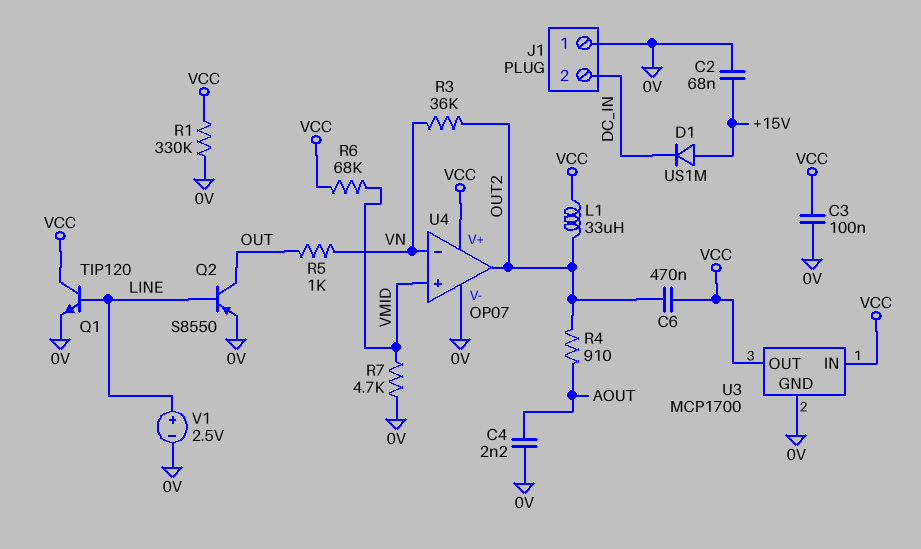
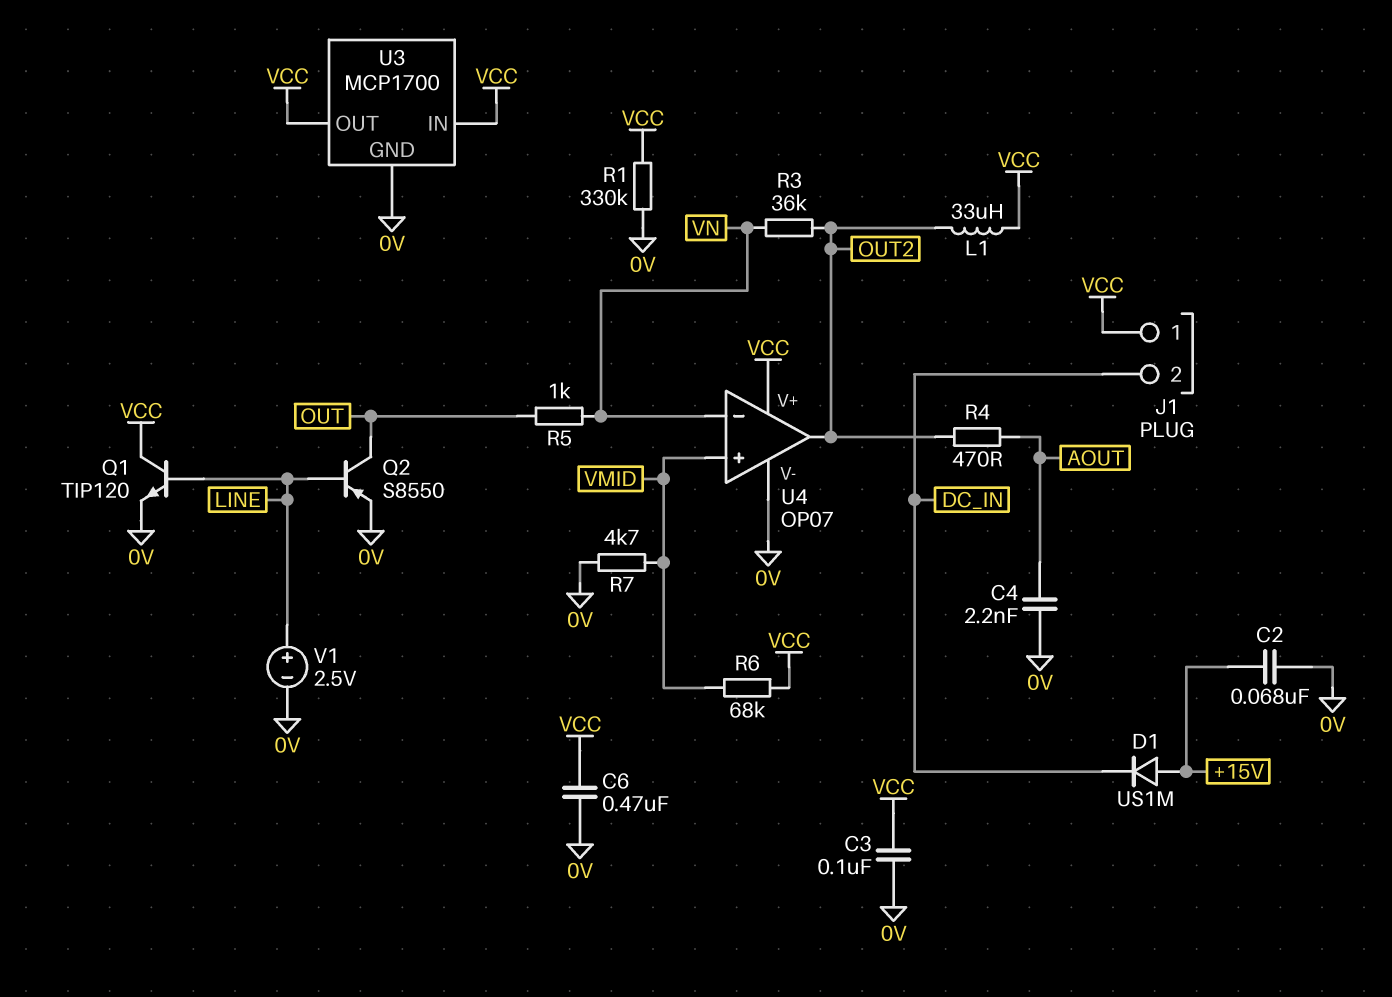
C6: 470nF (OUT2, VCC) -> 470nF (0V, VCC)
J1 pin 1: 0V -> VCC
R4: 910 (AOUT, OUT2) -> 470 (AOUT, OUT2)

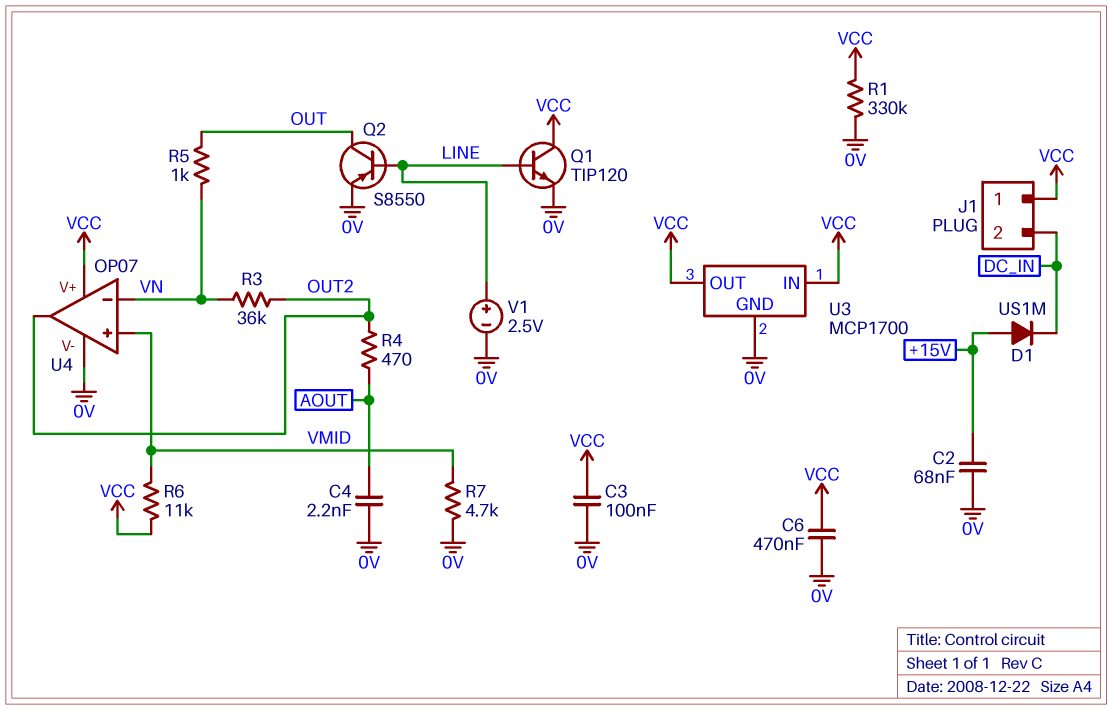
L1: 33uH (OUT2, VCC) -> none
R6: 68k (VCC, VMID) -> 11k (VCC, VMID)

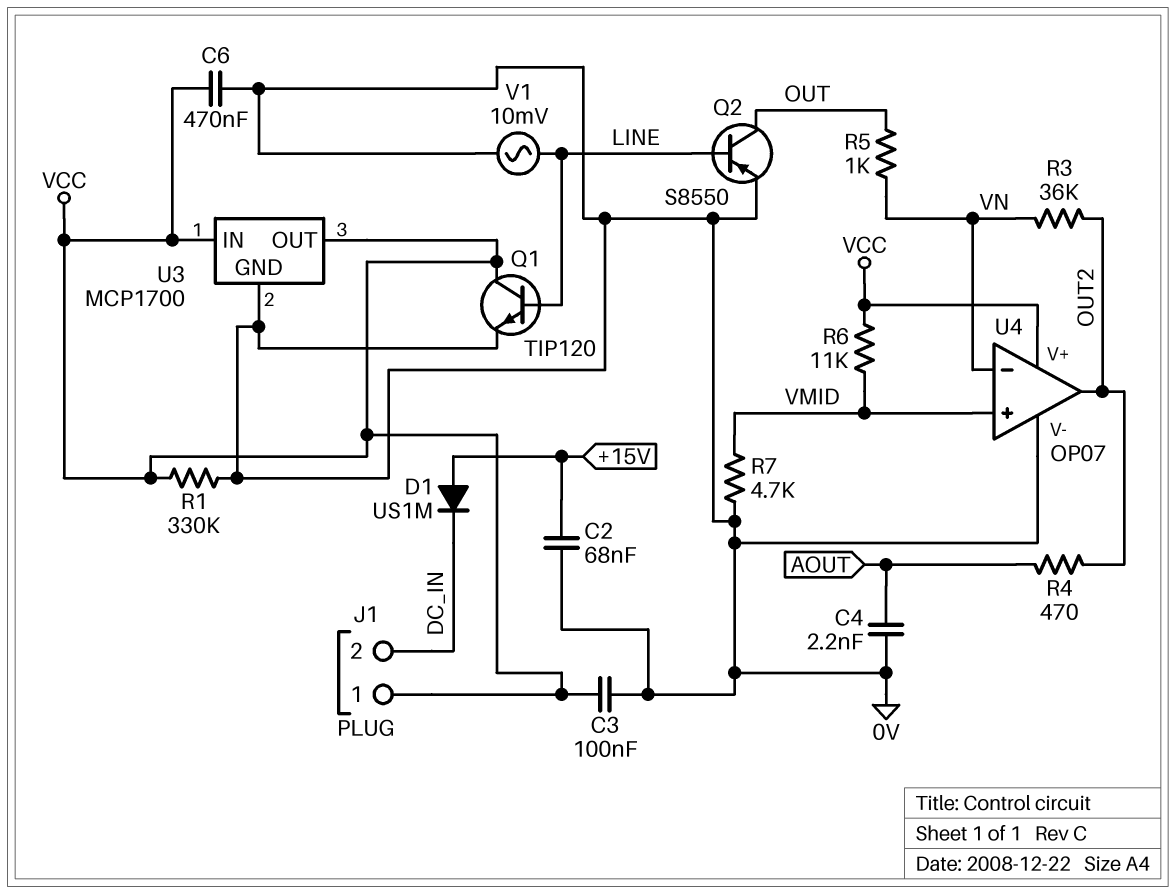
V1: 2.5V (plus LINE, minus 0V) -> AC 10mV (0V, LINE)

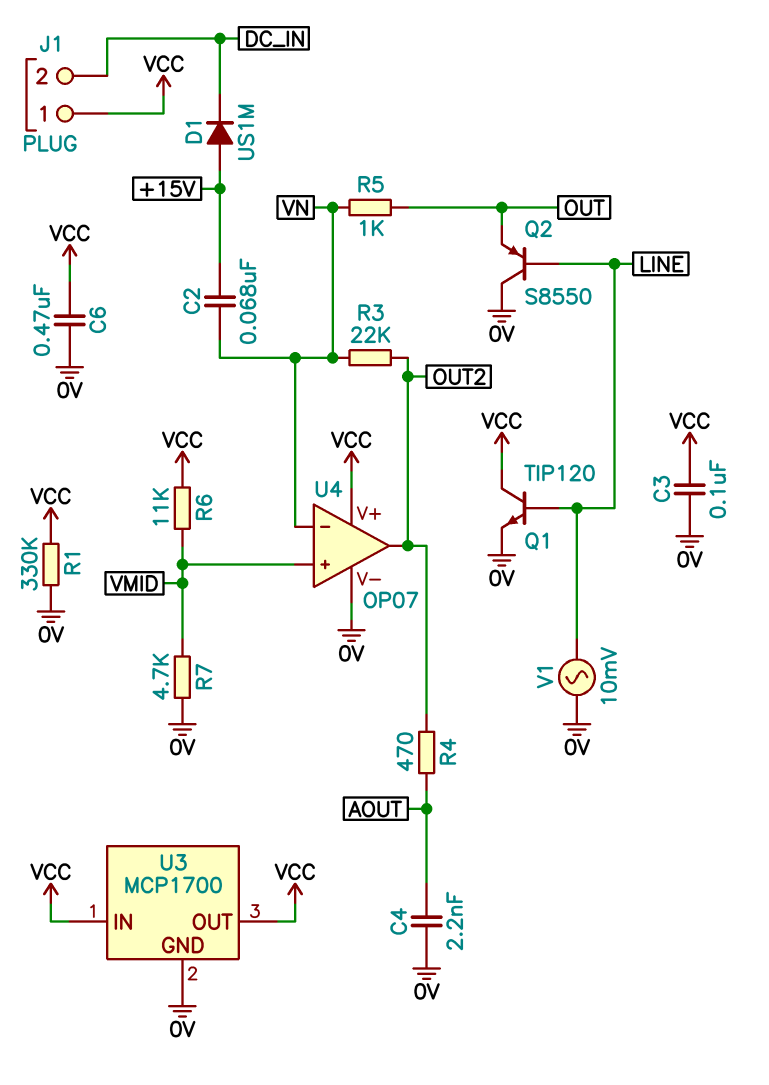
C2: 68nF (+15V, 0V) -> 68nF (+15V, VN)
Q2: PNP S8550 (B LINE, C OUT, E 0V) -> PNP S8550 (B LINE, C 0V, E OUT)
R3: 36k (OUT2, VN) -> 22k (OUT2, VN)

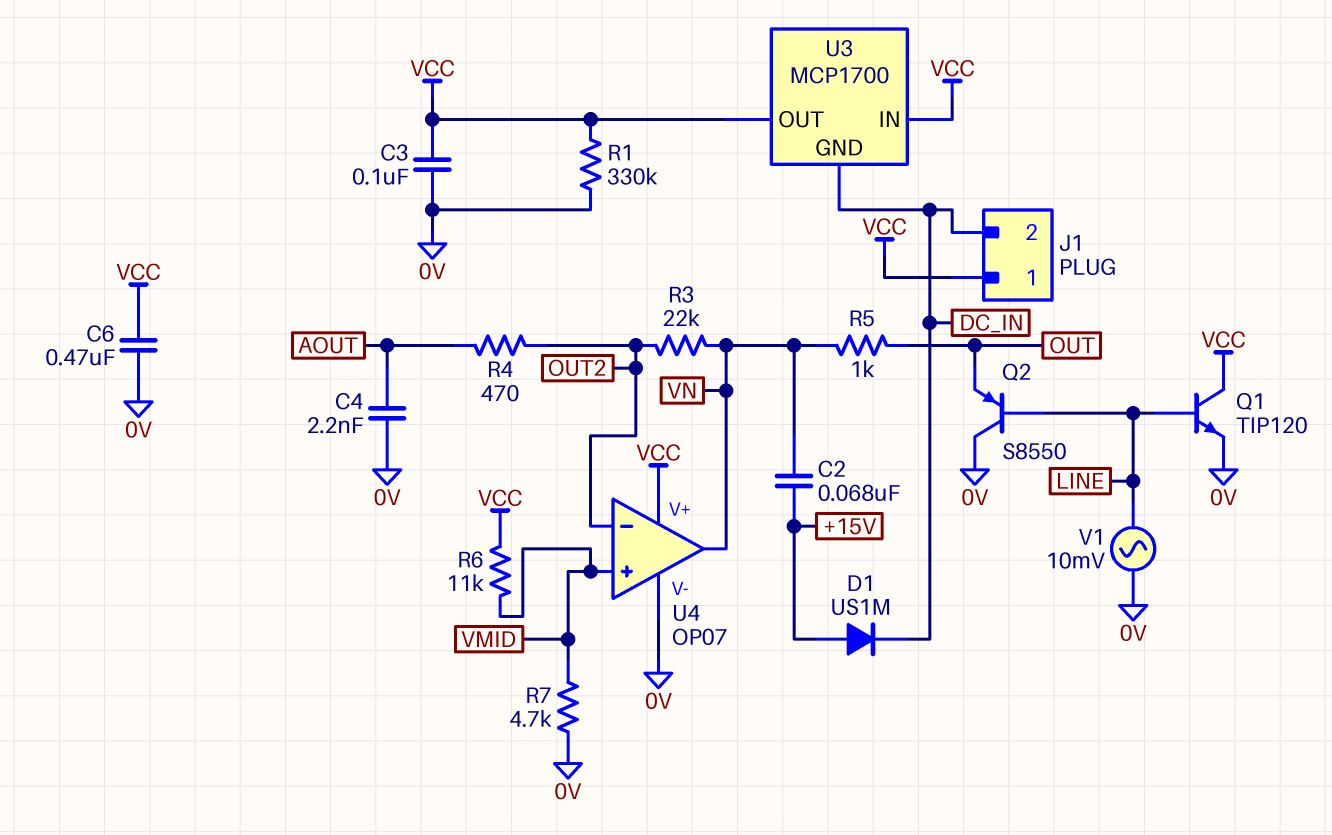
U3 pin GND: 0V -> DC_IN
U4 pin in-: VN -> OUT2
U4 pin out: OUT2 -> VN

